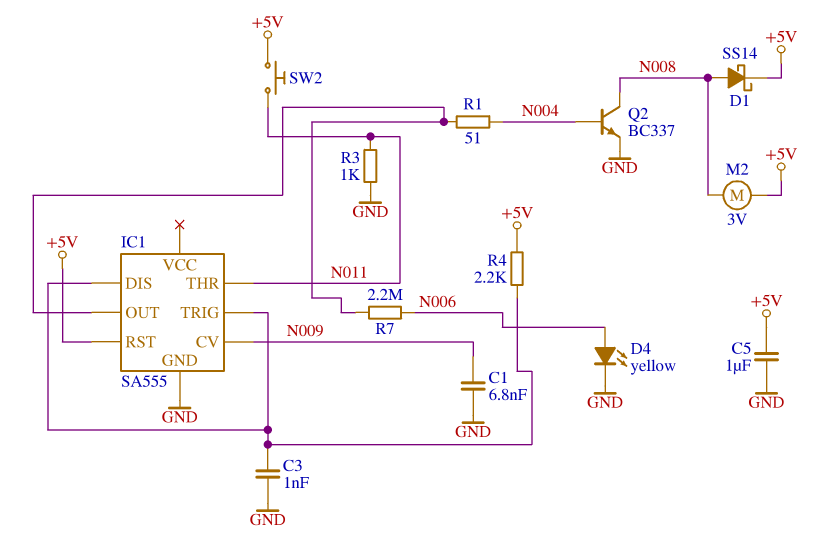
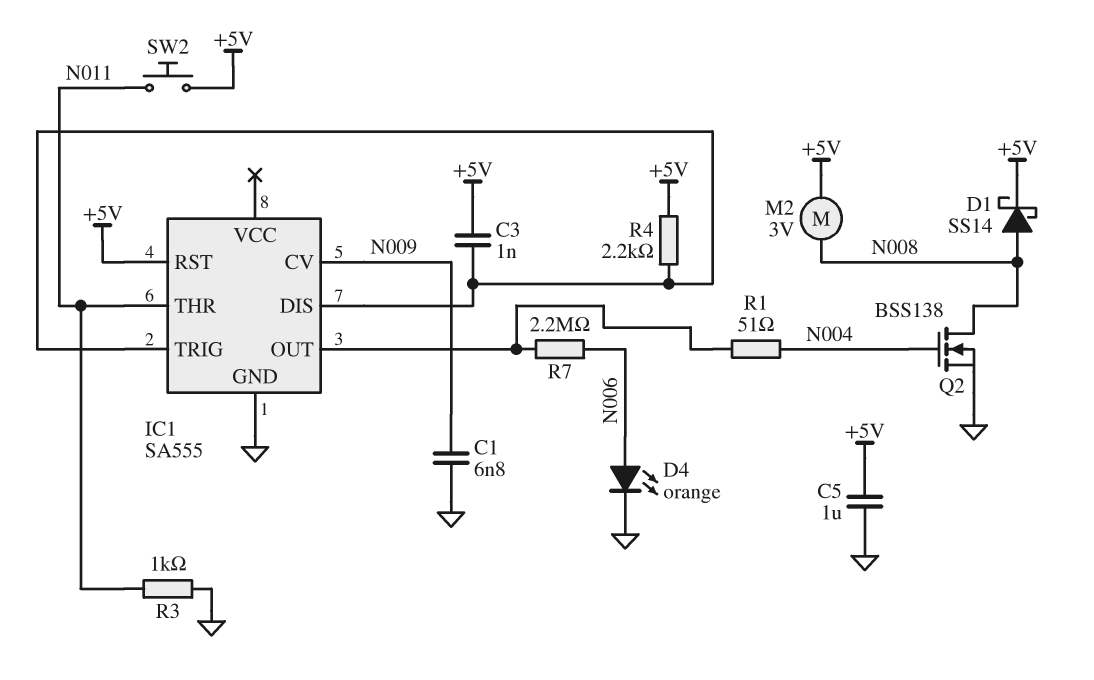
C3: 1nF (GND, IC1/DIS) -> 1nF (+5V, IC1/DIS)
D4: LED yellow (A N006, K GND) -> LED orange (A N006, K GND)
Q2: NPN BC337 (B N004, C N008, E GND) -> NMOS BSS138 (G N004, D N008, S GND)

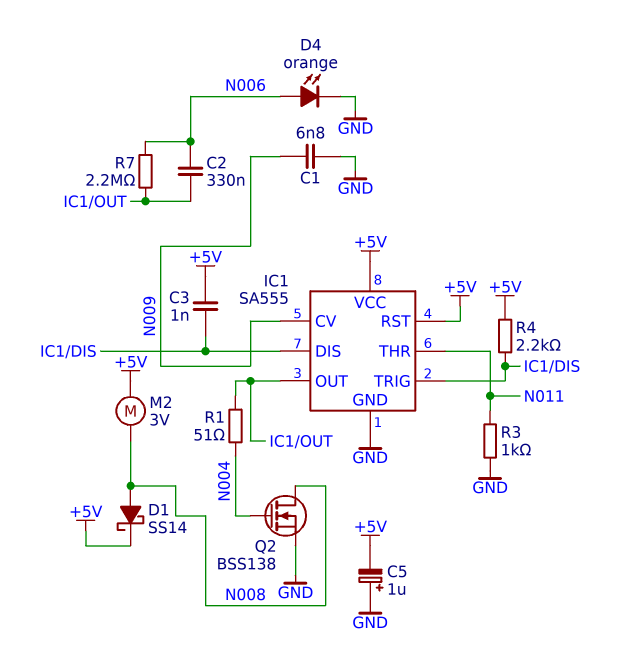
C2: none -> 330nF (IC1/OUT, N006)
C5: 1uF (+5V, GND) -> 1uF (plus GND, minus +5V)
IC1 pin VCC: none -> +5V
SW2: button (+5V, N011) -> none

